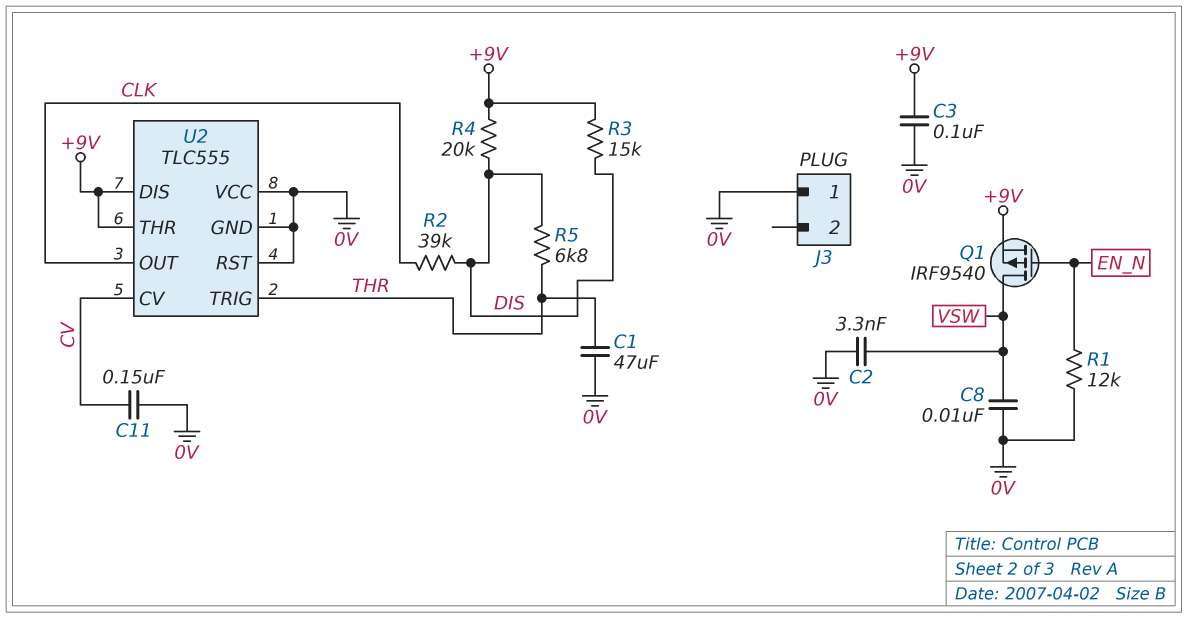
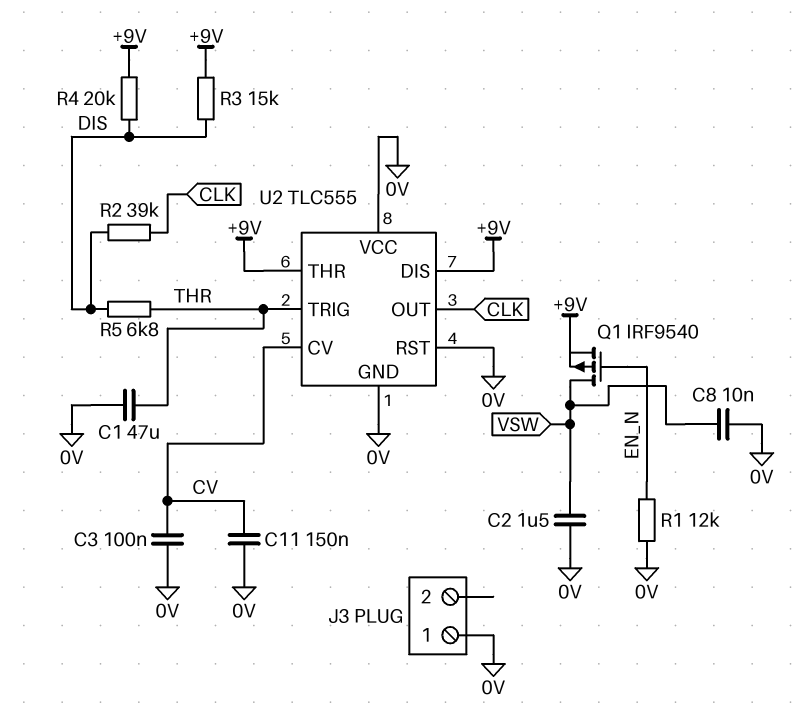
C2: 3.3nF (0V, VSW) -> 1.5uF (0V, VSW)
C3: 100nF (+9V, 0V) -> 100nF (0V, CV)

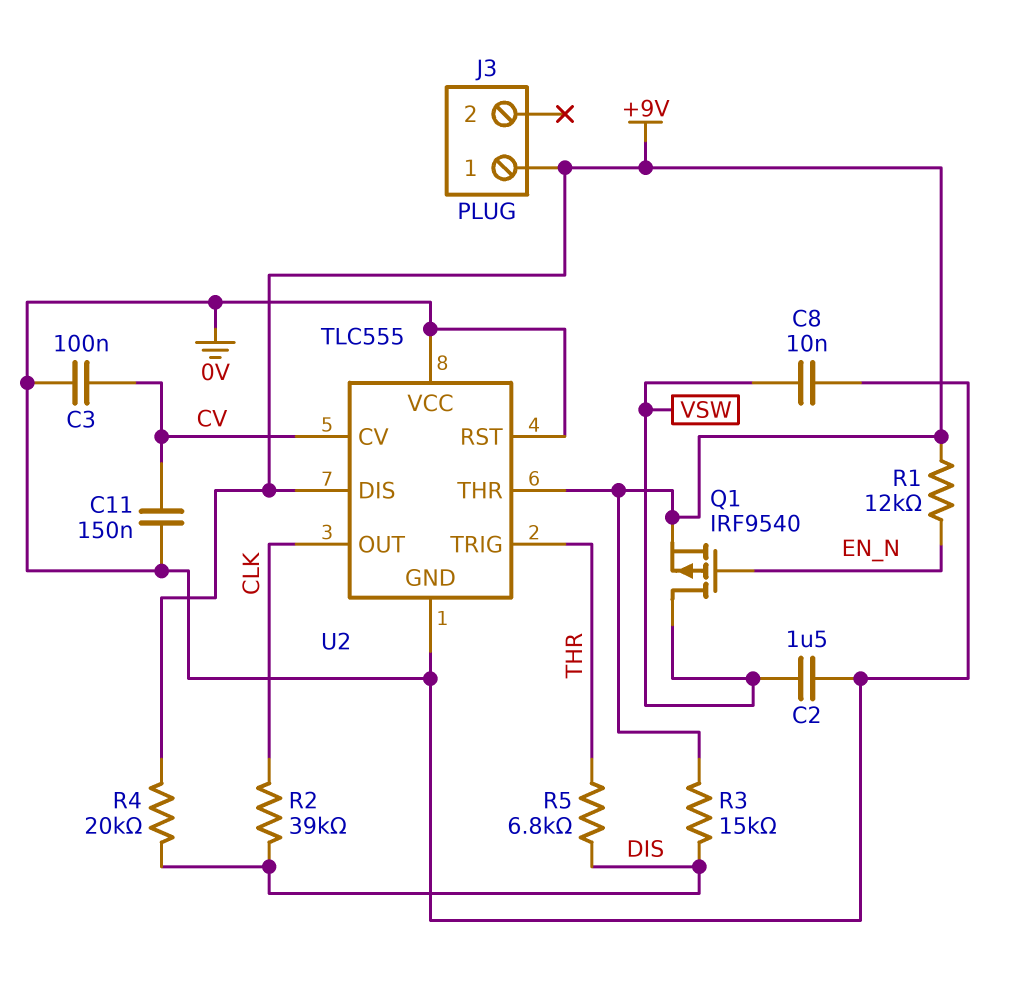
C1: 47uF (0V, THR) -> none
J3 pin 1: 0V -> +9V
R1: 12k (0V, EN_N) -> 12k (+9V, EN_N)

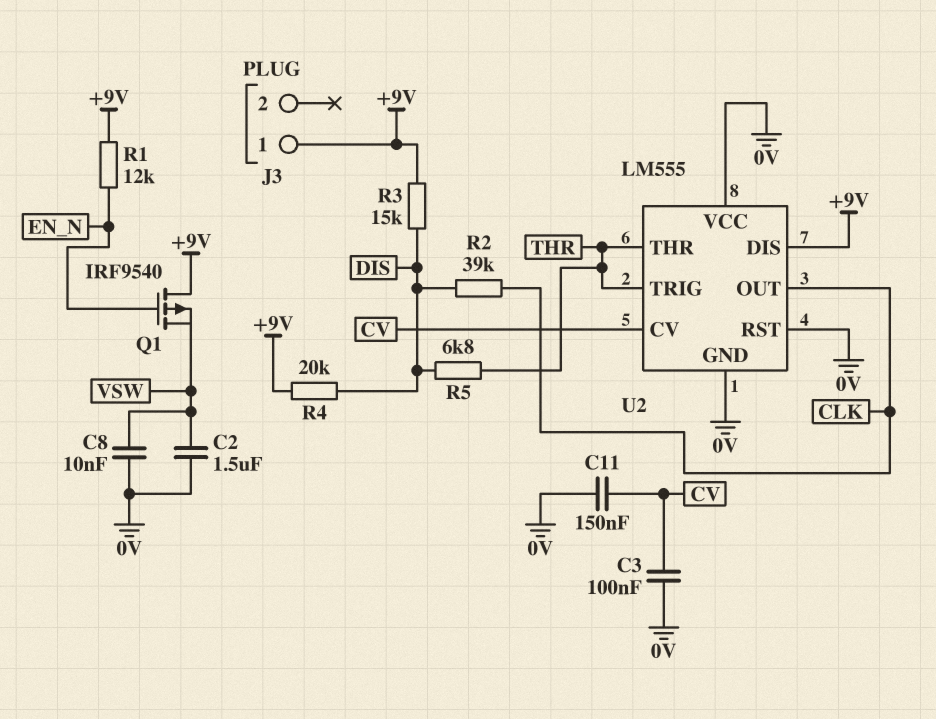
Q1: PMOS IRF9540 (G EN_N, D VSW, S +9V) -> PMOS IRF9540 (G EN_N, D +9V, S VSW)
U2: TLC555 -> LM555
U2 pin THR: +9V -> THR

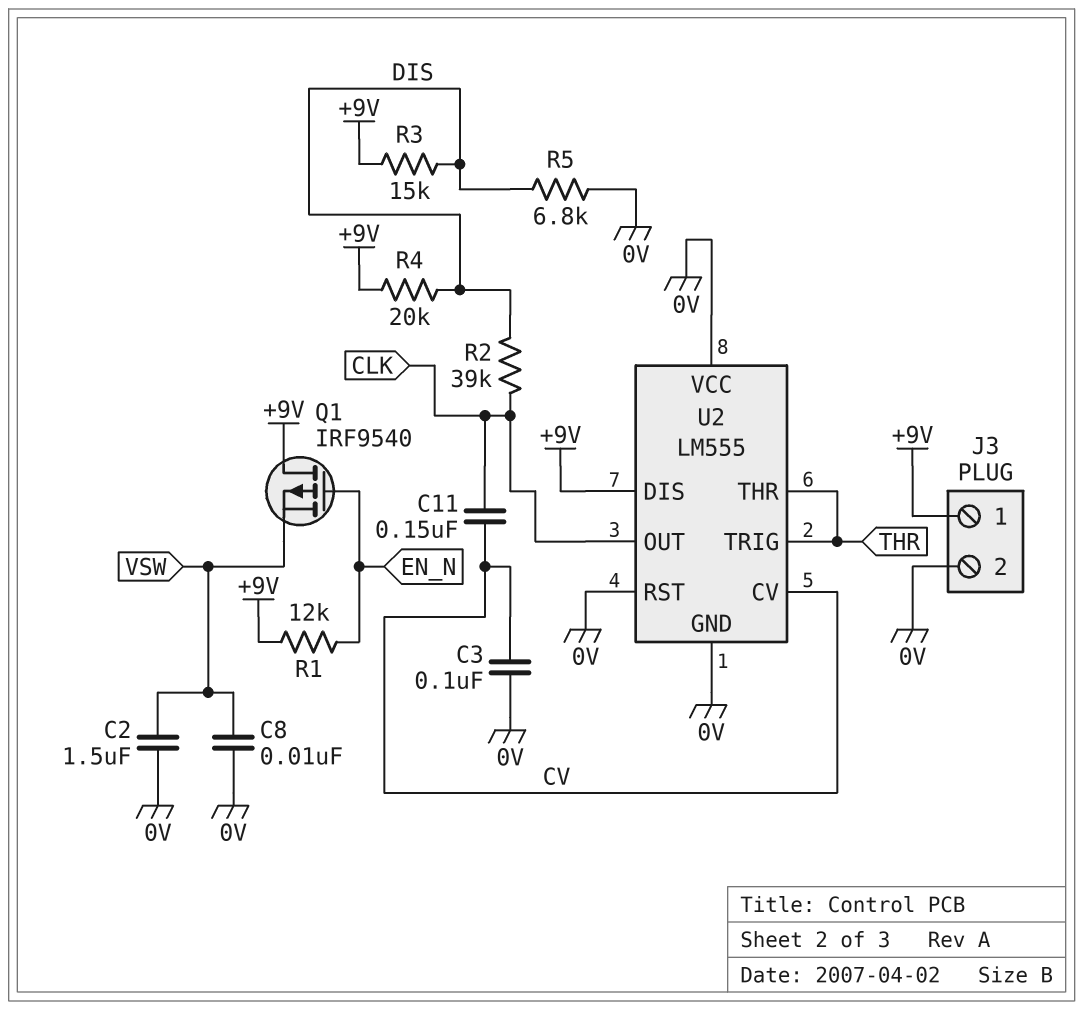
C11: 150nF (0V, CV) -> 150nF (CLK, CV)
J3 pin 2: none -> 0V
R5: 6.8k (DIS, THR) -> 6.8k (0V, DIS)

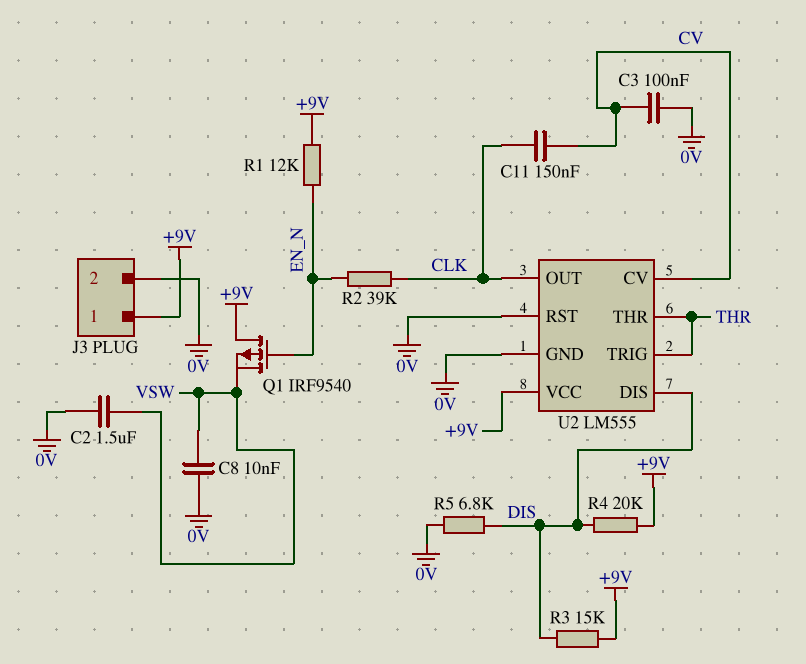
R2: 39k (CLK, DIS) -> 39k (CLK, EN_N)
U2 pin DIS: +9V -> DIS
U2 pin VCC: 0V -> +9V

